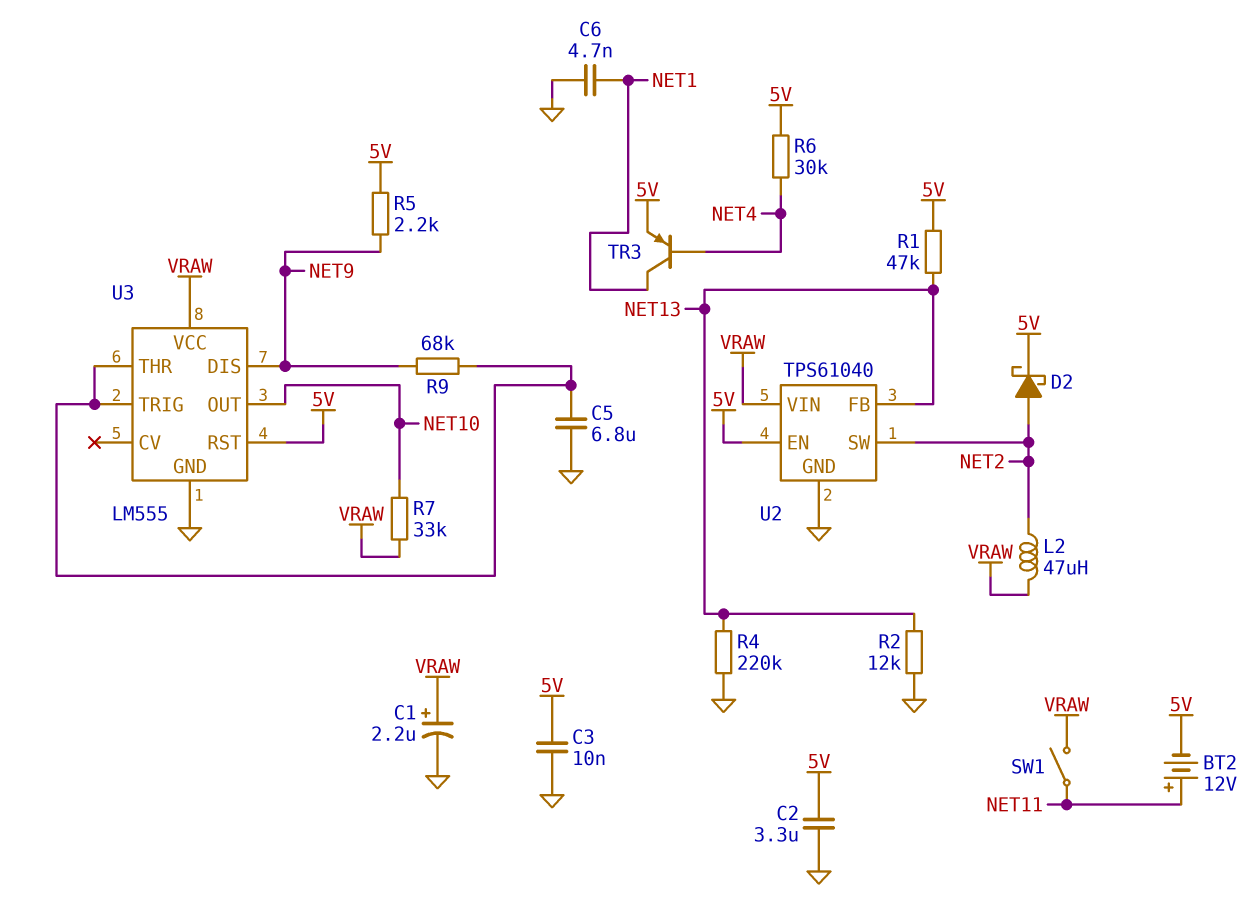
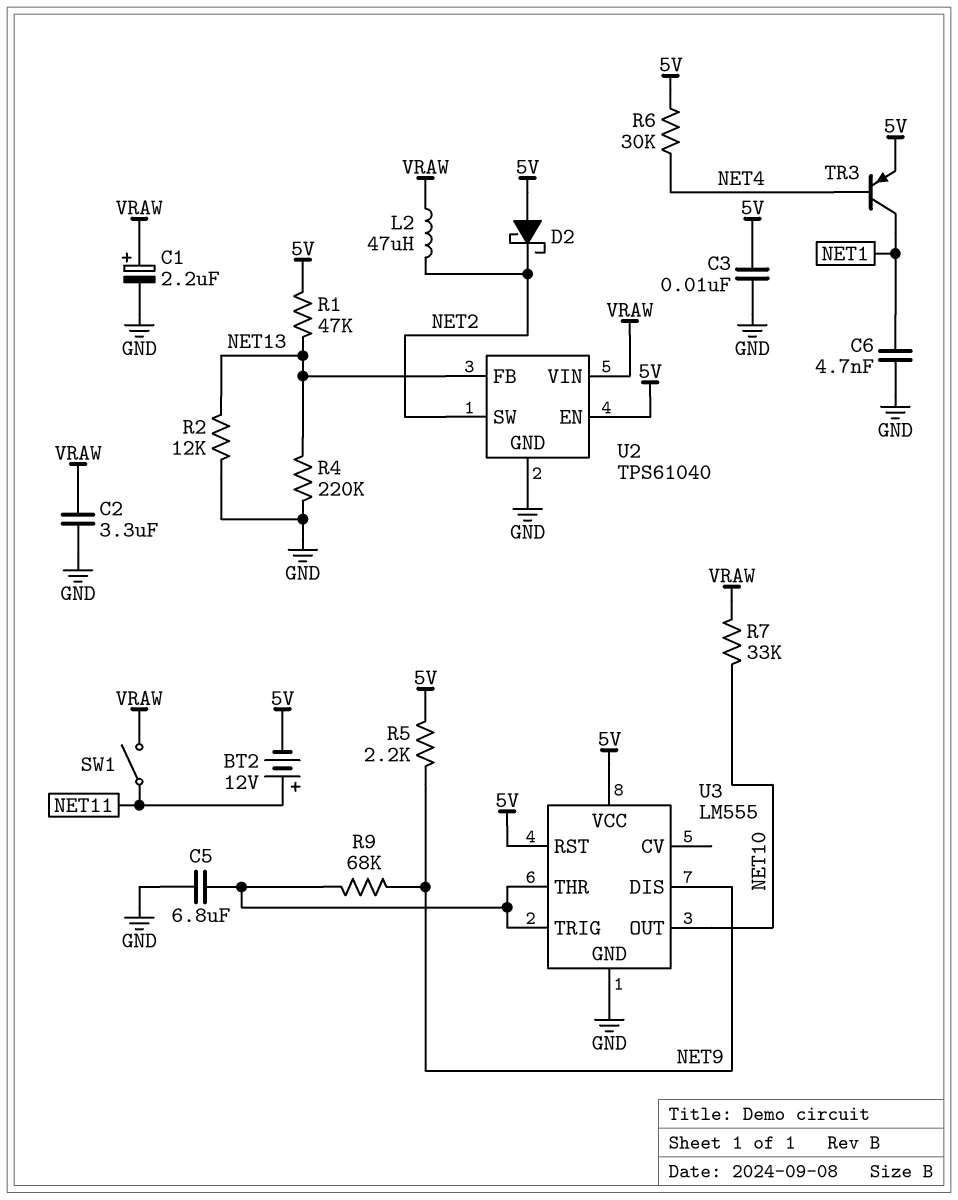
C2: 3.3uF (5V, GND) -> 3.3uF (GND, VRAW)
D2: schottky (A NET2, K 5V) -> schottky (A 5V, K NET2)
U3 pin VCC: VRAW -> 5V

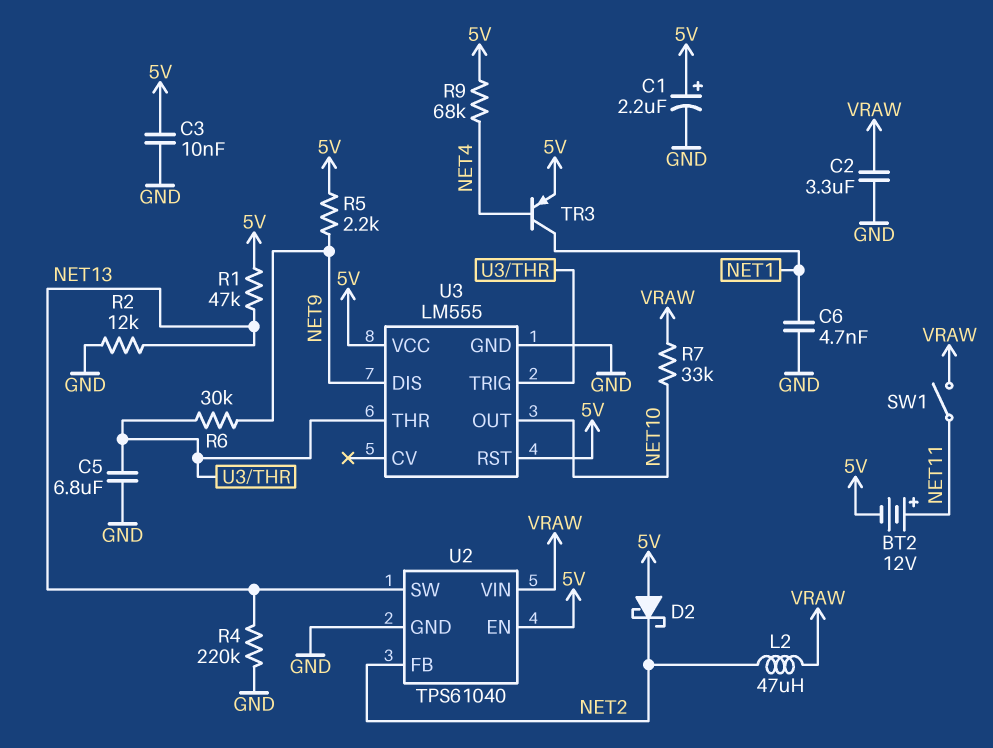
C1: 2.2uF (plus VRAW, minus GND) -> 2.2uF (plus 5V, minus GND)
R6: 30k (5V, NET4) -> 30k (NET9, U3/THR)
R9: 68k (NET9, U3/THR) -> 68k (5V, NET4)
U2 pin FB: NET13 -> NET2
U2 pin SW: NET2 -> NET13

